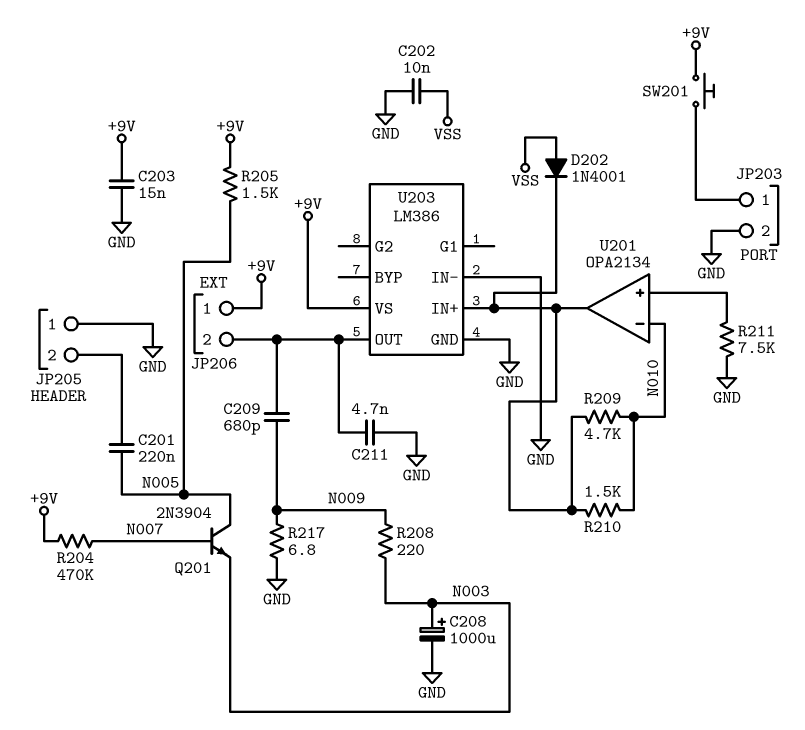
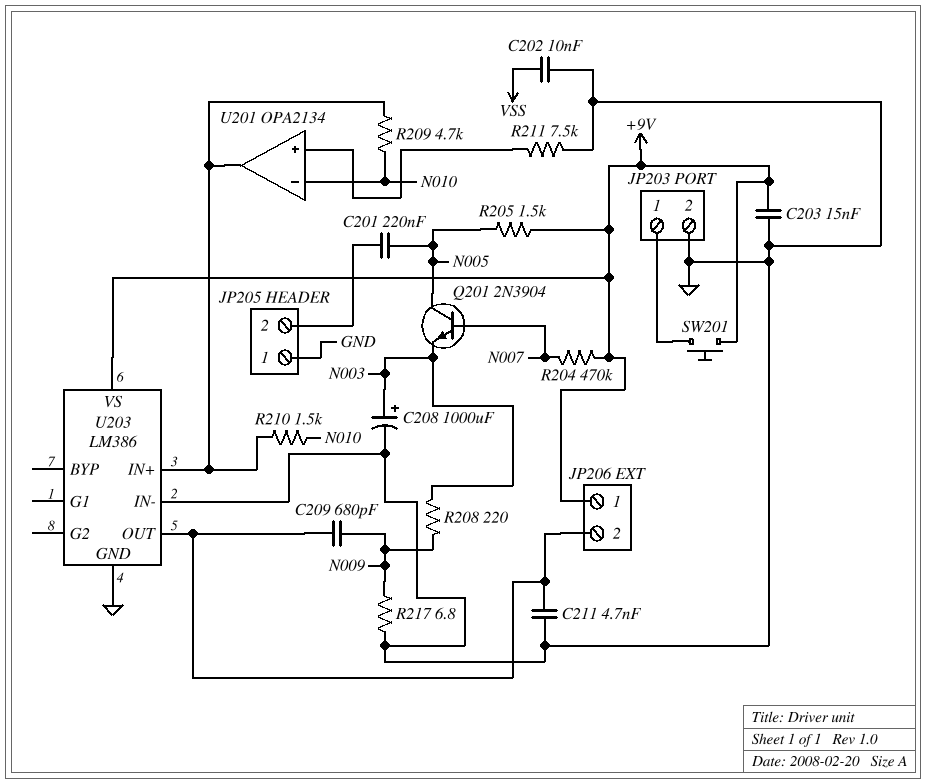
D202: diode 1N4001 (A VSS, K U201/out) -> none

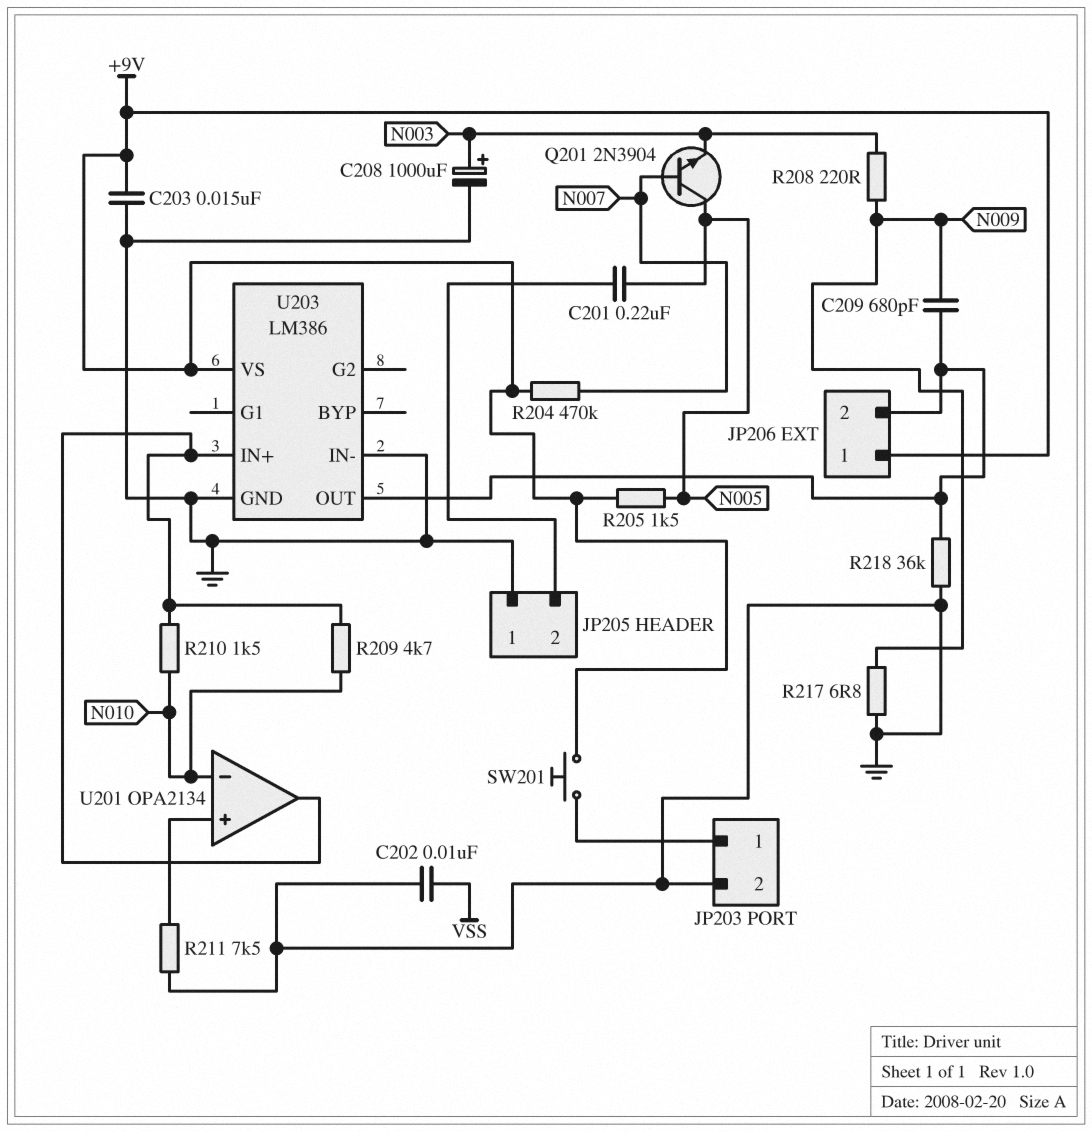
C211: 4.7nF (GND, JP206/2) -> none
R218: none -> 36k (GND, JP206/2)

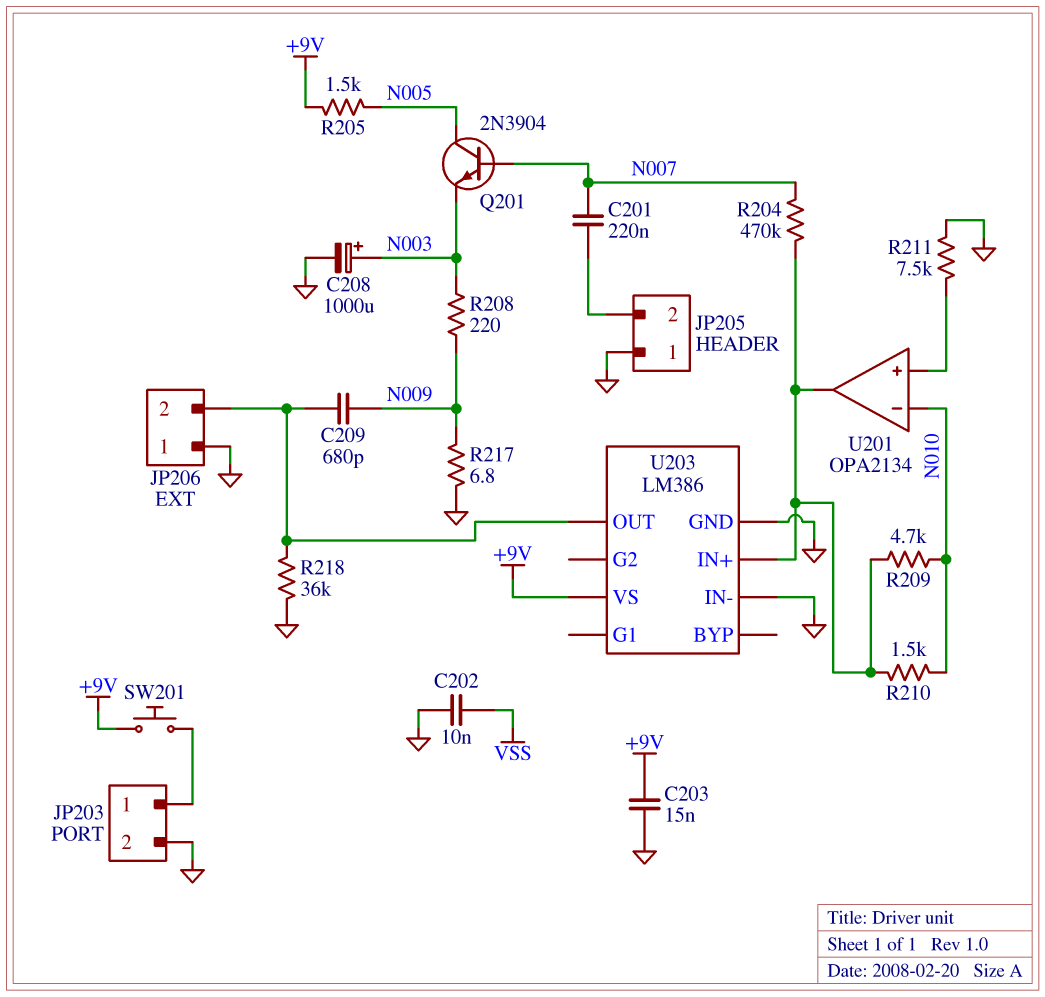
C201: 220nF (JP205/2, N005) -> 220nF (JP205/2, N007)
JP206 pin 1: +9V -> GND
R204: 470k (+9V, N007) -> 470k (N007, U201/out)

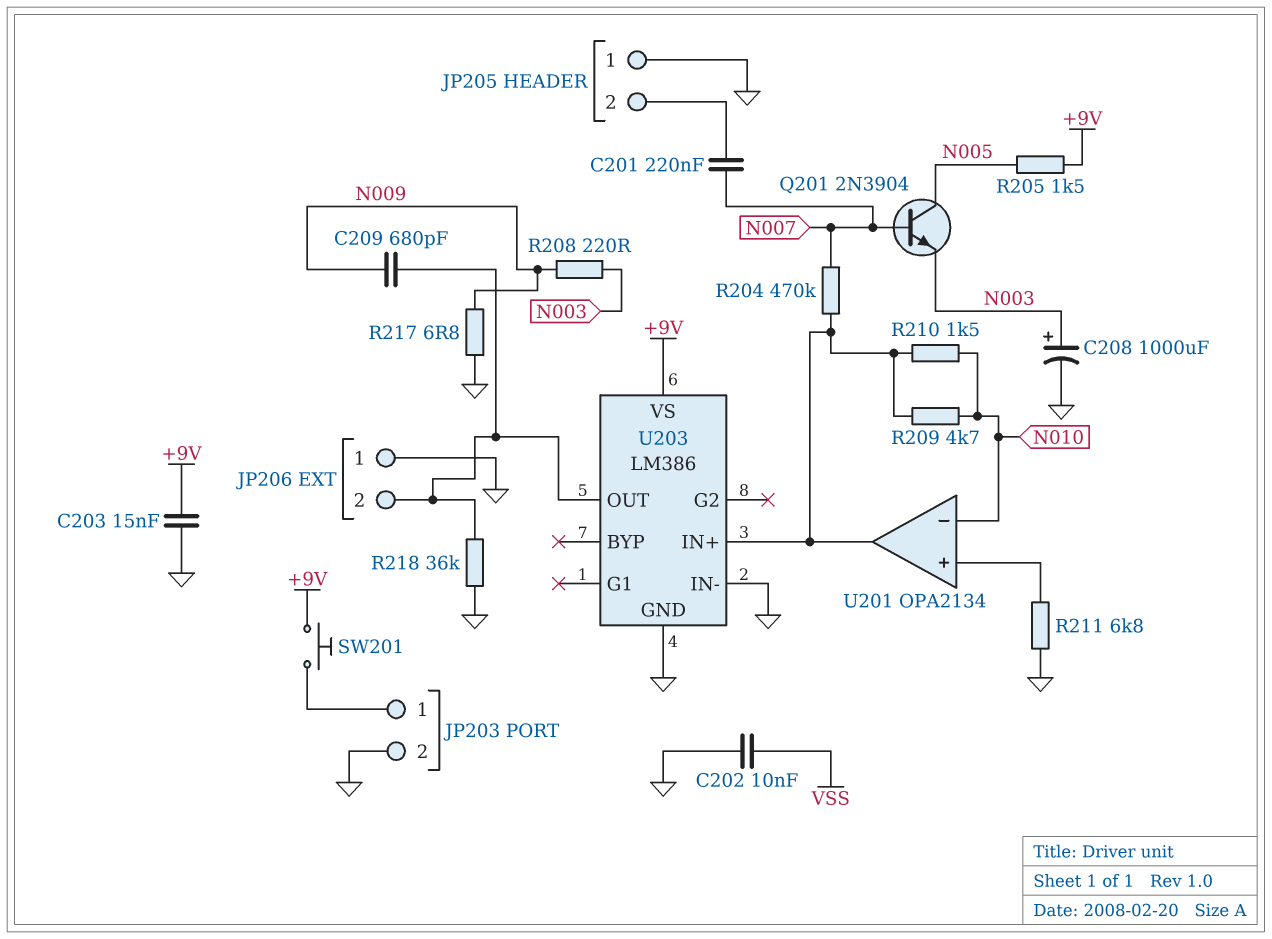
R211: 7.5k (GND, U201/in+) -> 6.8k (GND, U201/in+)

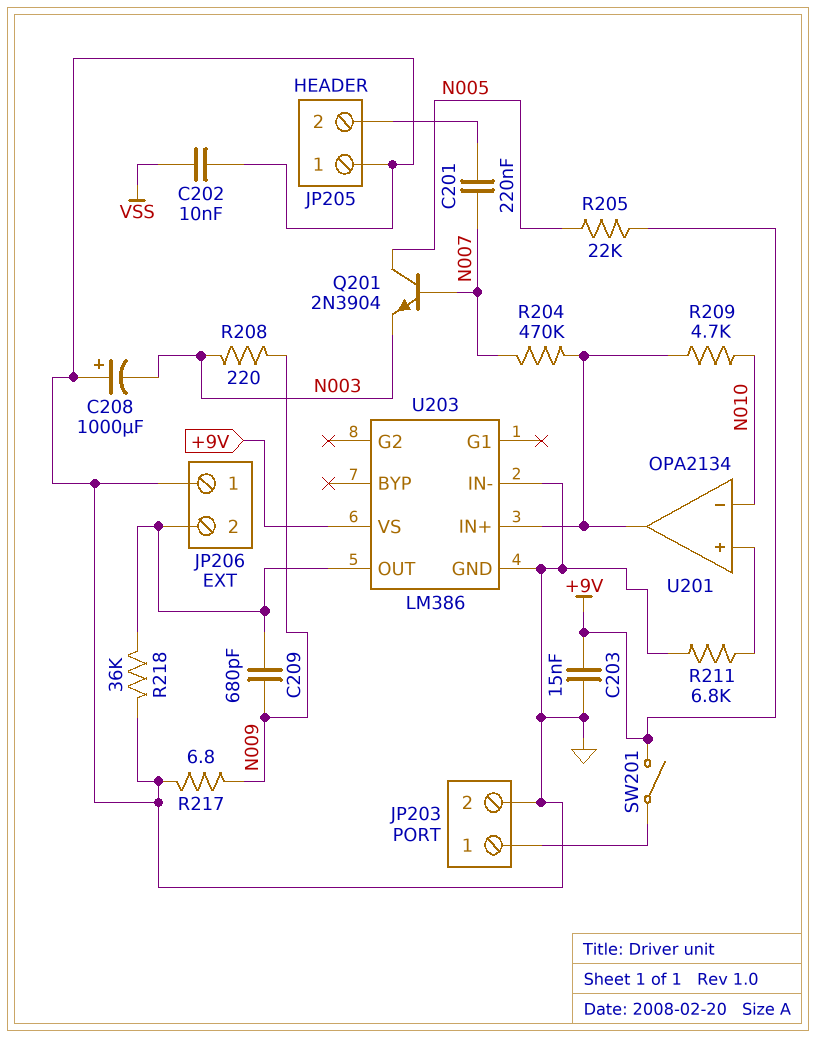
C208: 1000uF (plus N003, minus GND) -> 1000uF (plus GND, minus N003)
R205: 1.5k (+9V, N005) -> 22k (+9V, N005)
R210: 1.5k (N010, U201/out) -> none
SW201: button (+9V, JP203/1) -> switch (+9V, JP203/1)

